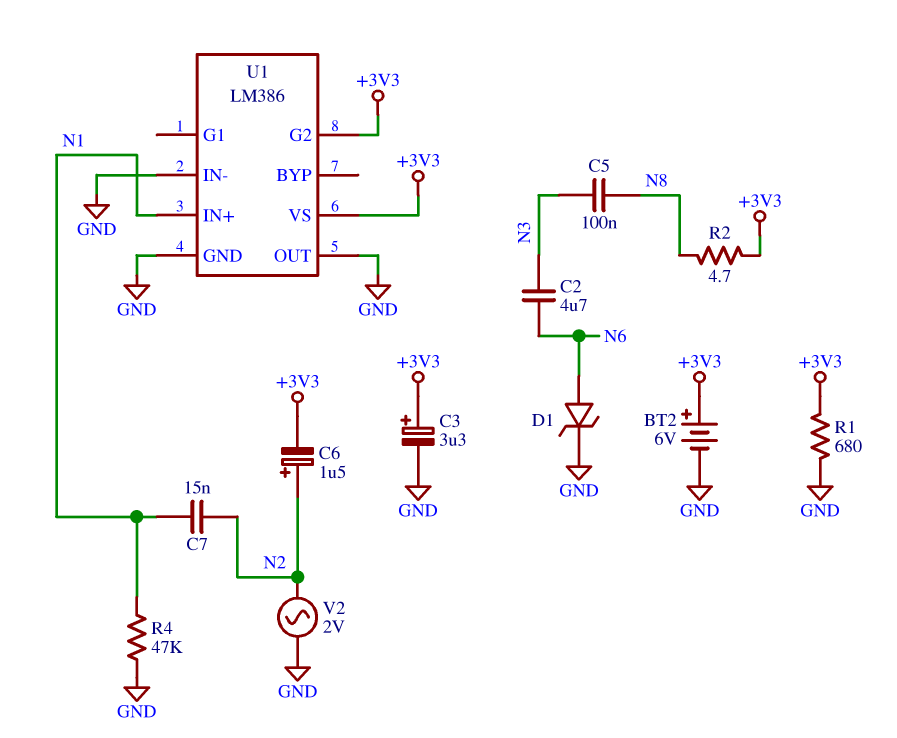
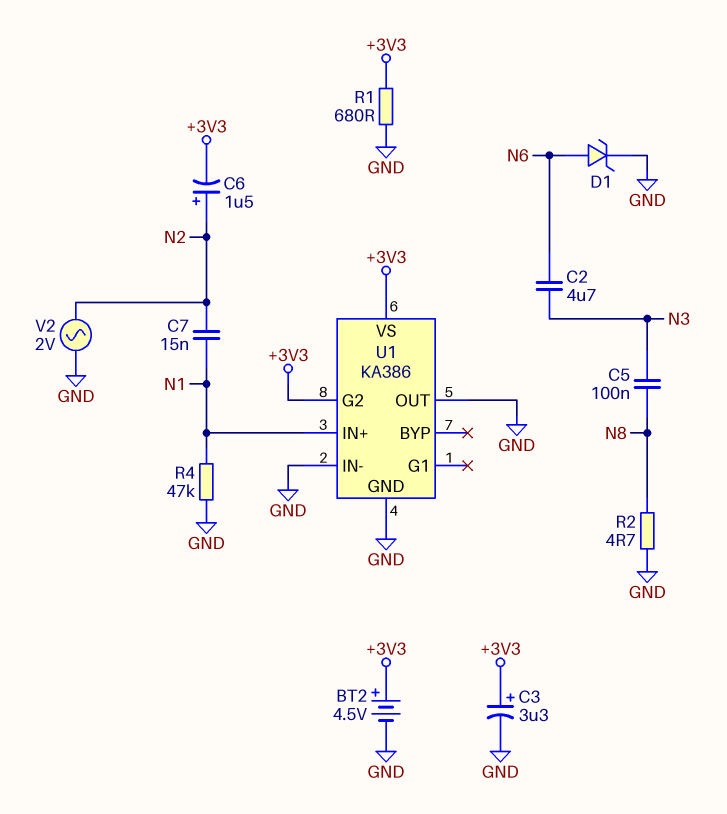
BT2: 6V (plus +3V3, minus GND) -> 4.5V (plus +3V3, minus GND)
R2: 4.7 (+3V3, N8) -> 4.7 (GND, N8)
U1: LM386 -> KA386

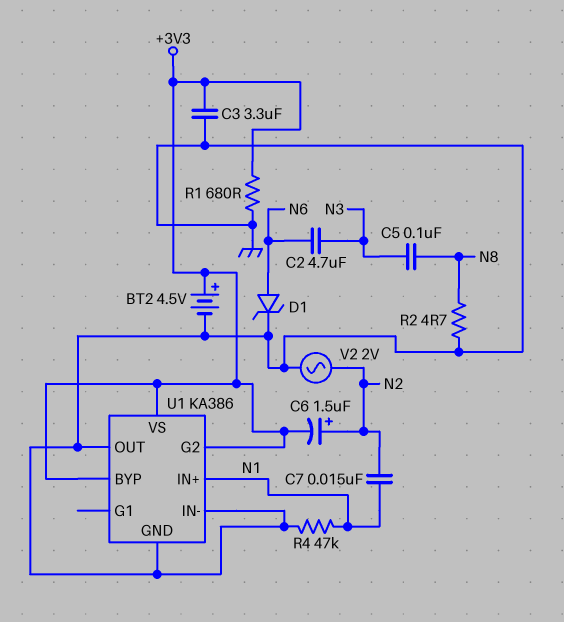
C3: 3.3uF (plus +3V3, minus GND) -> 3.3uF (+3V3, GND)
U1 pin BYP: none -> +3V3

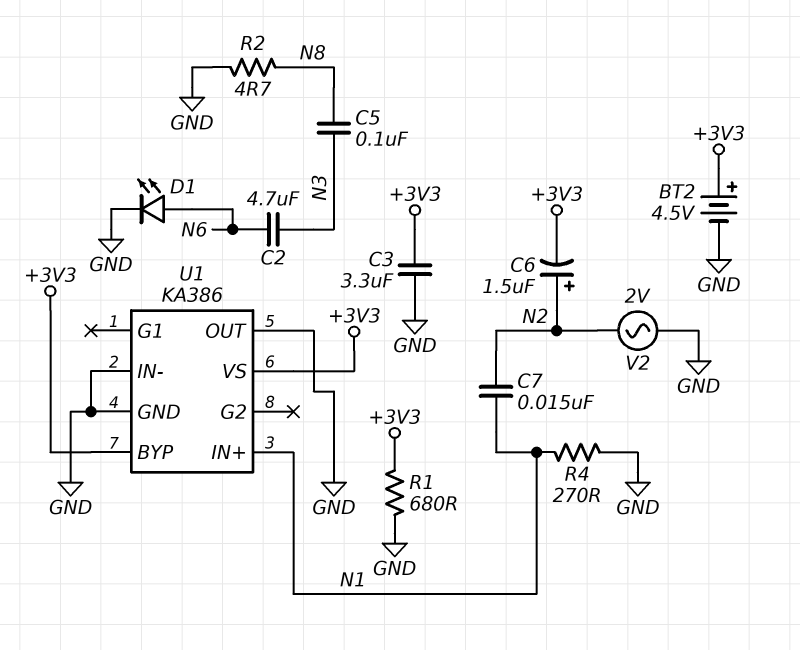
D1: zener (A N6, K GND) -> LED (A N6, K GND)
R4: 47k (GND, N1) -> 270 (GND, N1)
U1 pin G2: +3V3 -> none

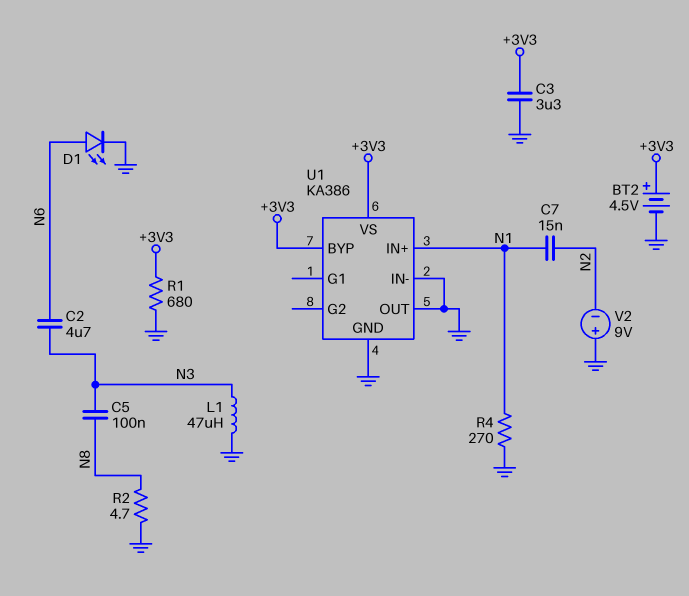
C6: 1.5uF (plus N2, minus +3V3) -> none
L1: none -> 47uH (GND, N3)
V2: AC 2V (GND, N2) -> 9V (plus GND, minus N2)

